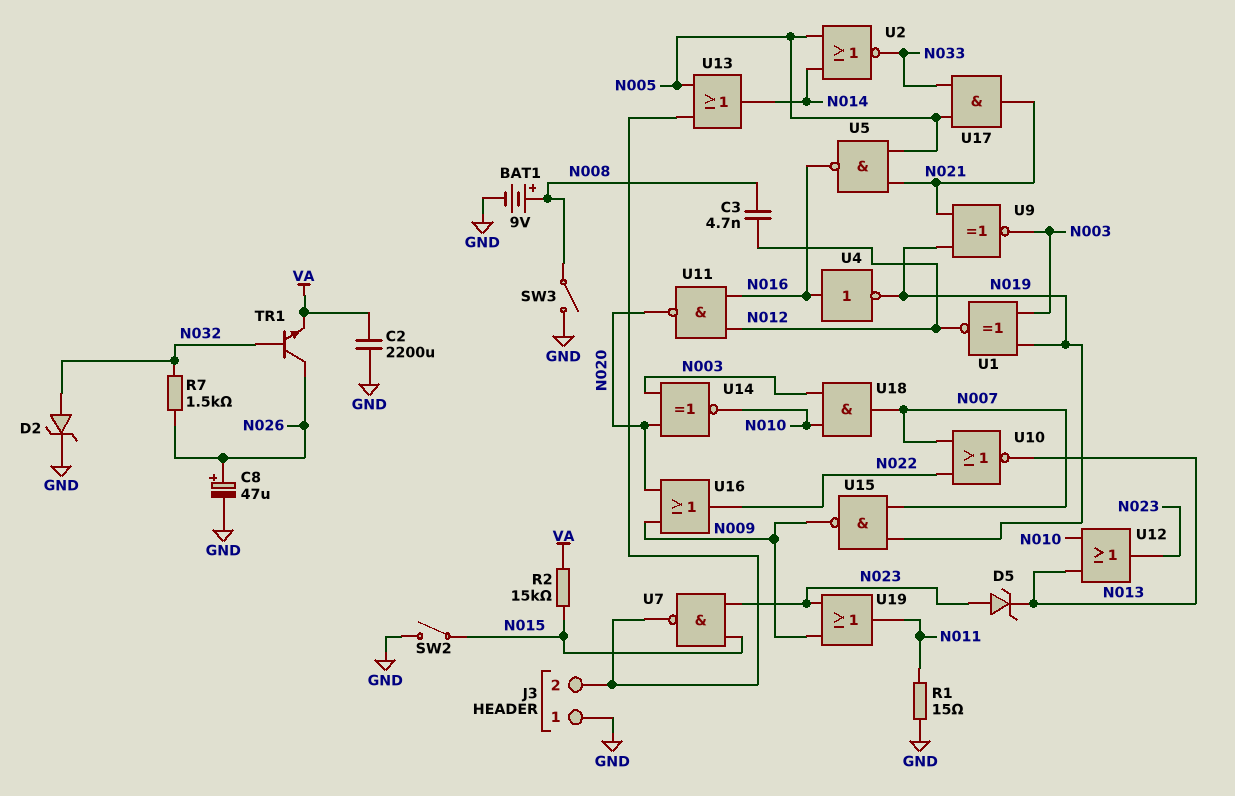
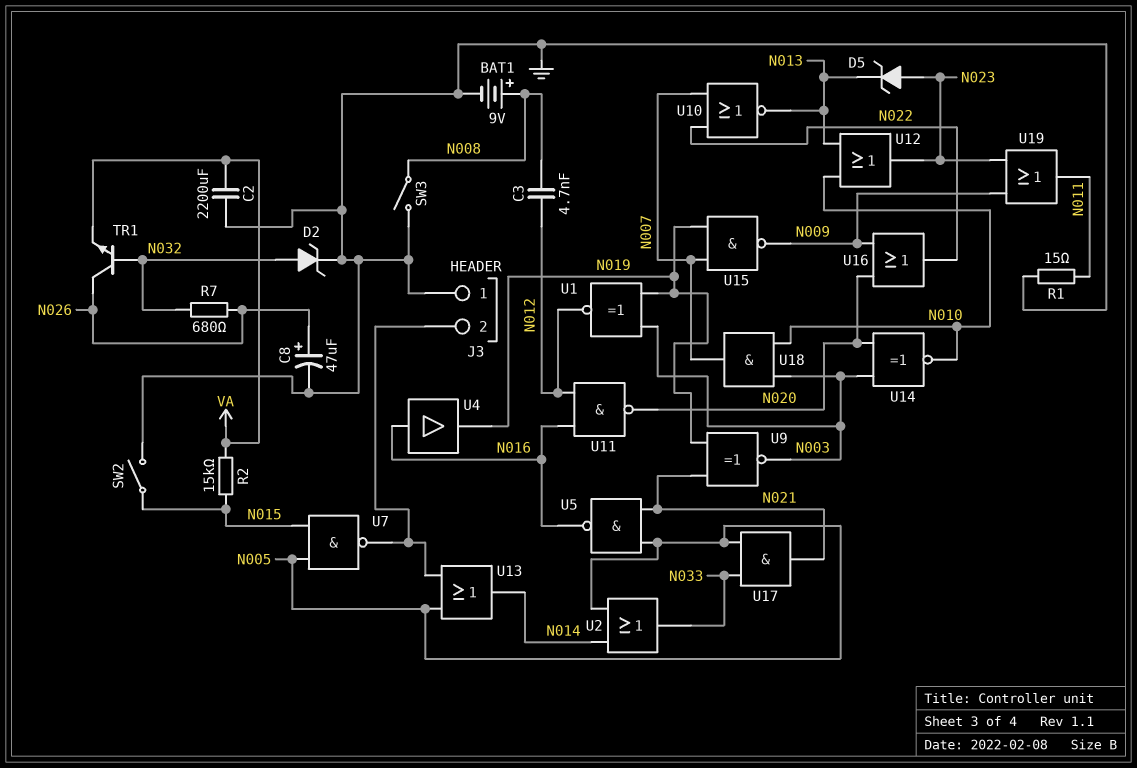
R7: 1.5k (N026, N032) -> 680 (N026, N032)
U2: NOR (in N005, in N014, out N033) -> OR (in N005, in N014, out N033)
U4: NOT (in N016, out N019) -> buffer (in N016, out N019)
U7: NAND (in N015, in N023, out J3/2) -> NAND (in N005, in N015, out J3/2)

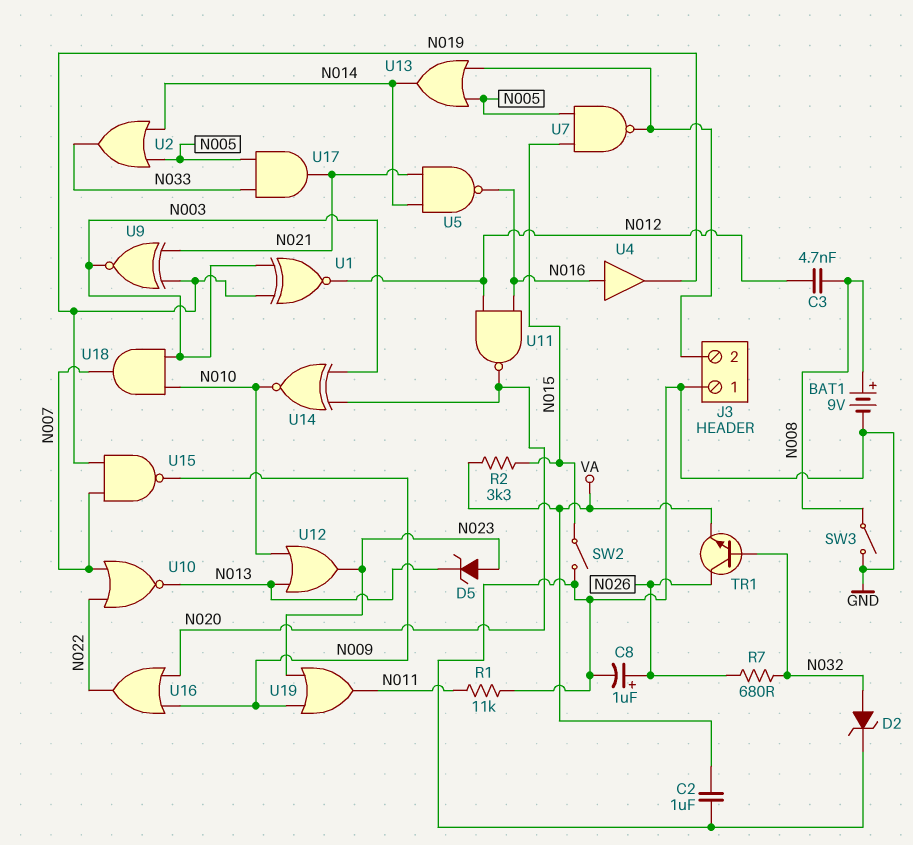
C2: 2200uF (GND, VA) -> 1uF (GND, VA)
C8: 47uF (plus N026, minus GND) -> 1uF (plus N026, minus GND)
R1: 15 (GND, N011) -> 11k (GND, N011)
R2: 15k (N015, VA) -> 3.3k (N015, VA)
U5: NAND (in N005, in N021, out N016) -> NAND (in N014, in N021, out N016)

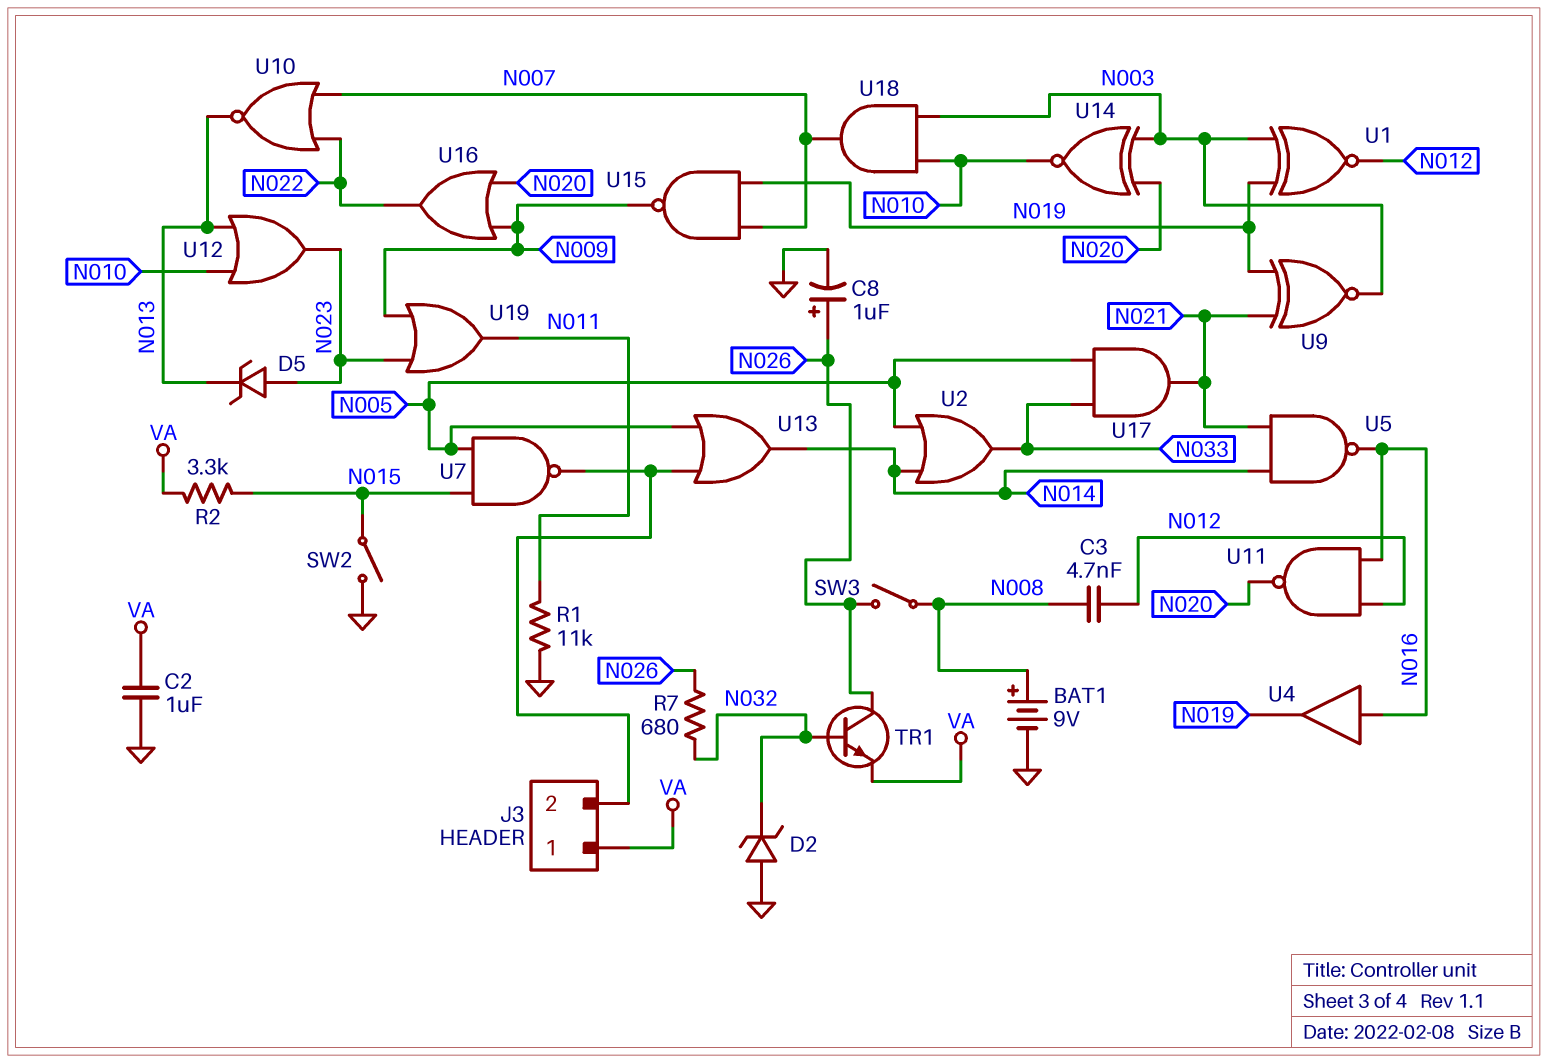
D2: zener (A N032, K GND) -> zener (A GND, K N032)
J3 pin 1: GND -> VA
SW3: switch (GND, N008) -> switch (N008, N026)

